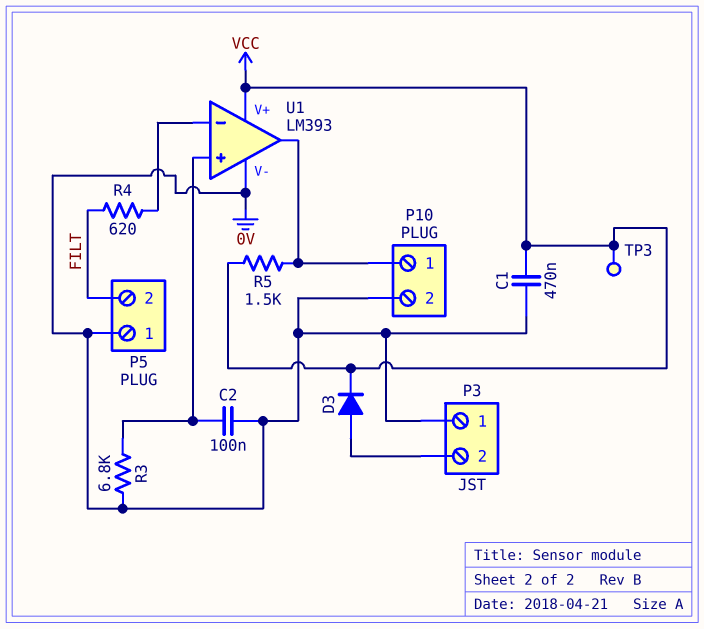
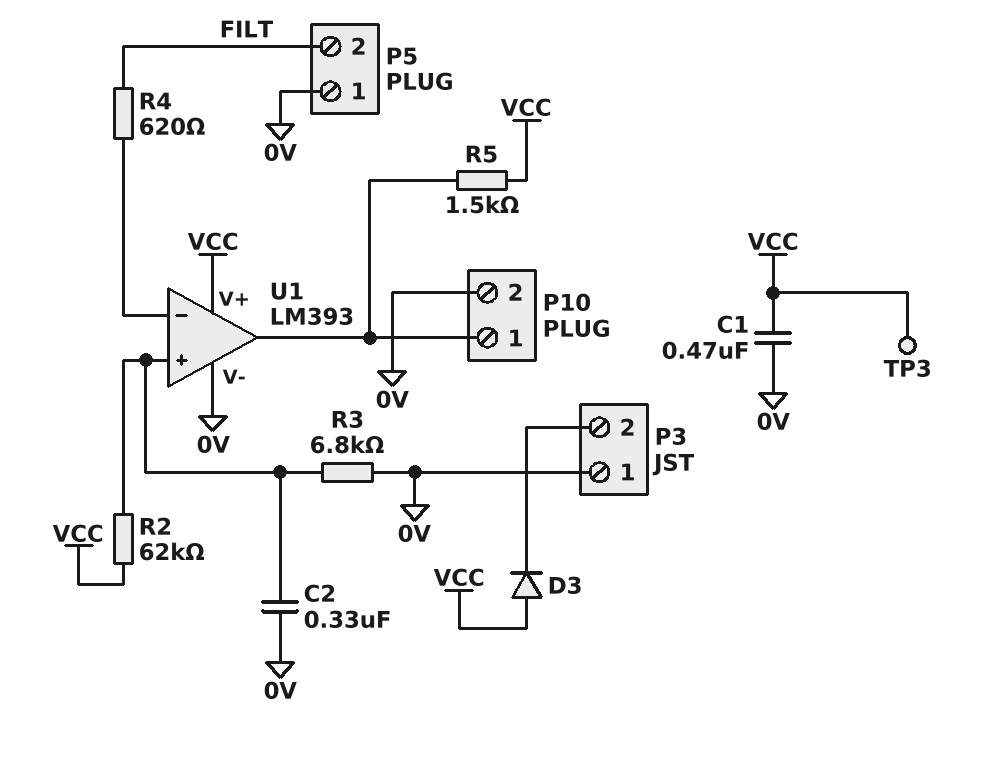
C2: 100nF (0V, U1/in+) -> 330nF (0V, U1/in+)
D3: diode (A P3/2, K VCC) -> diode (A VCC, K P3/2)
R2: none -> 62k (U1/in+, VCC)

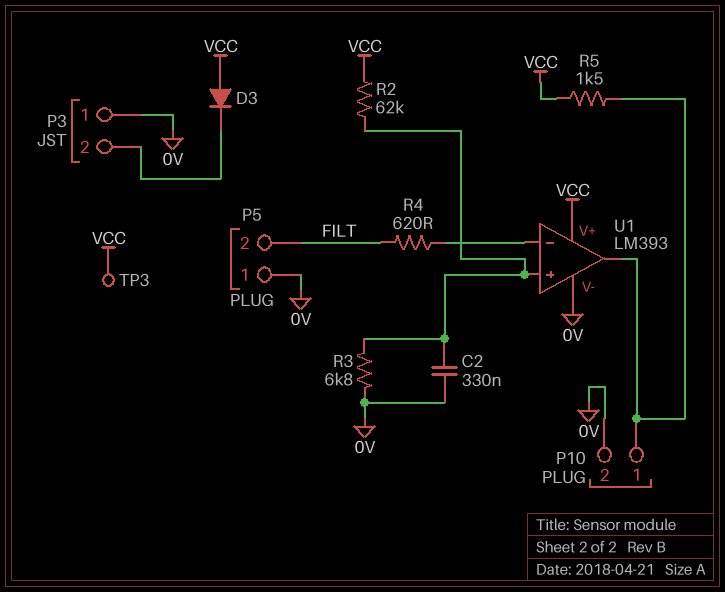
C1: 470nF (0V, VCC) -> none

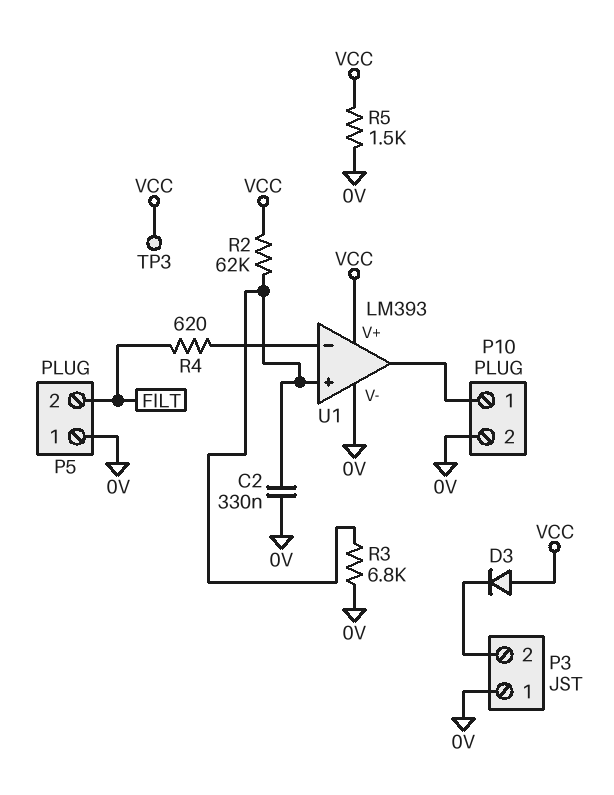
R5: 1.5k (P10/1, VCC) -> 1.5k (0V, VCC)

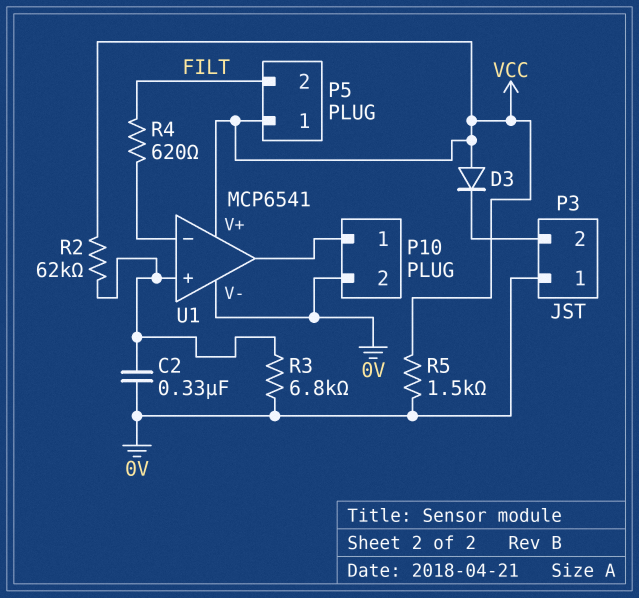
P5 pin 1: 0V -> VCC
TP3: test point (VCC) -> none
U1: LM393 -> MCP6541

